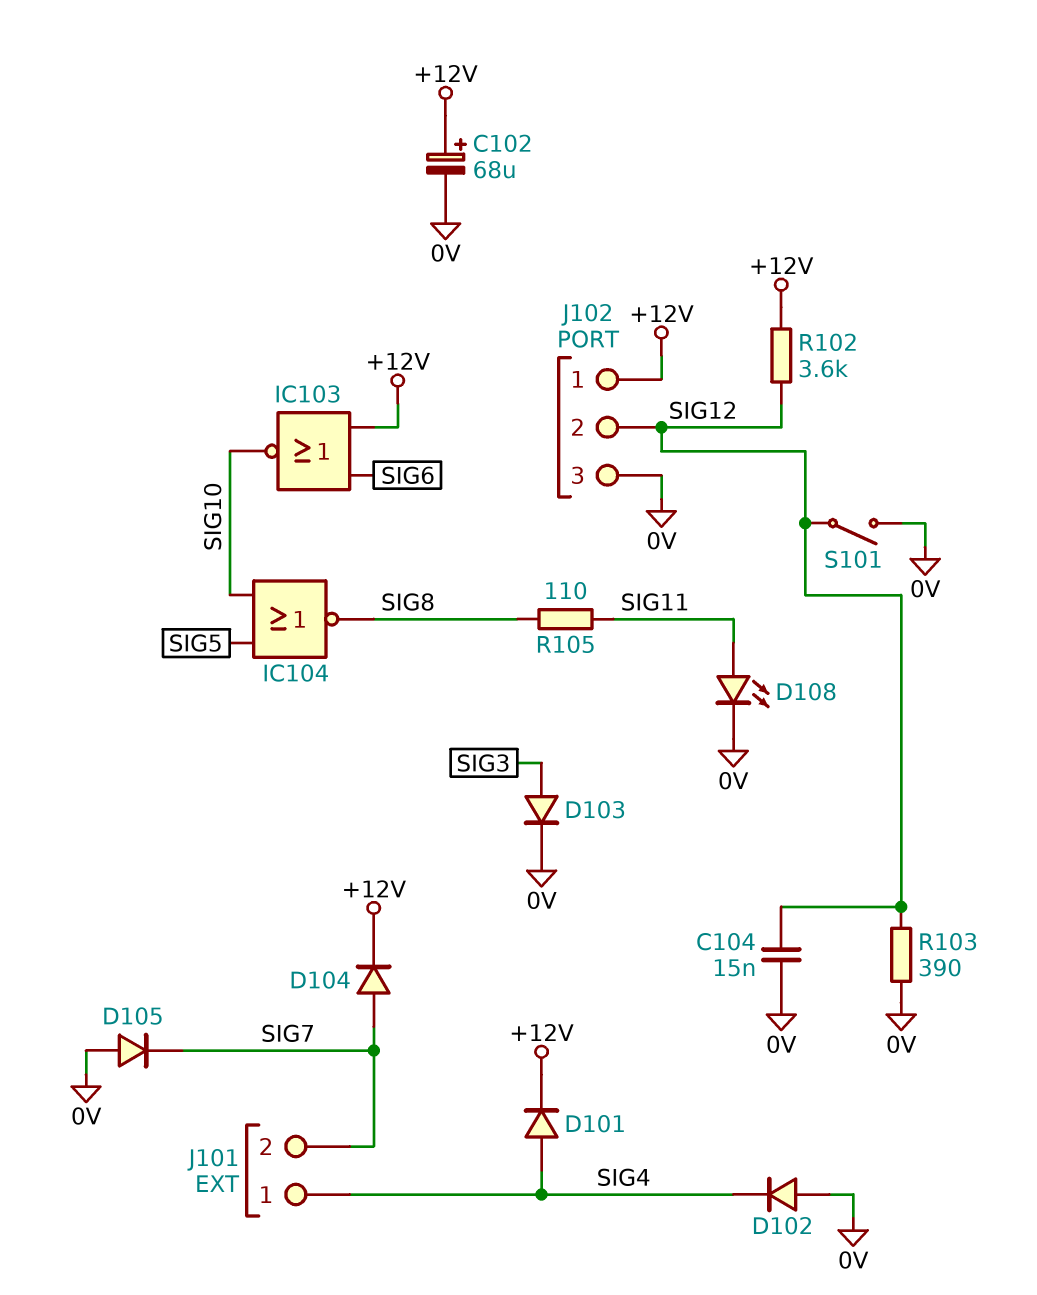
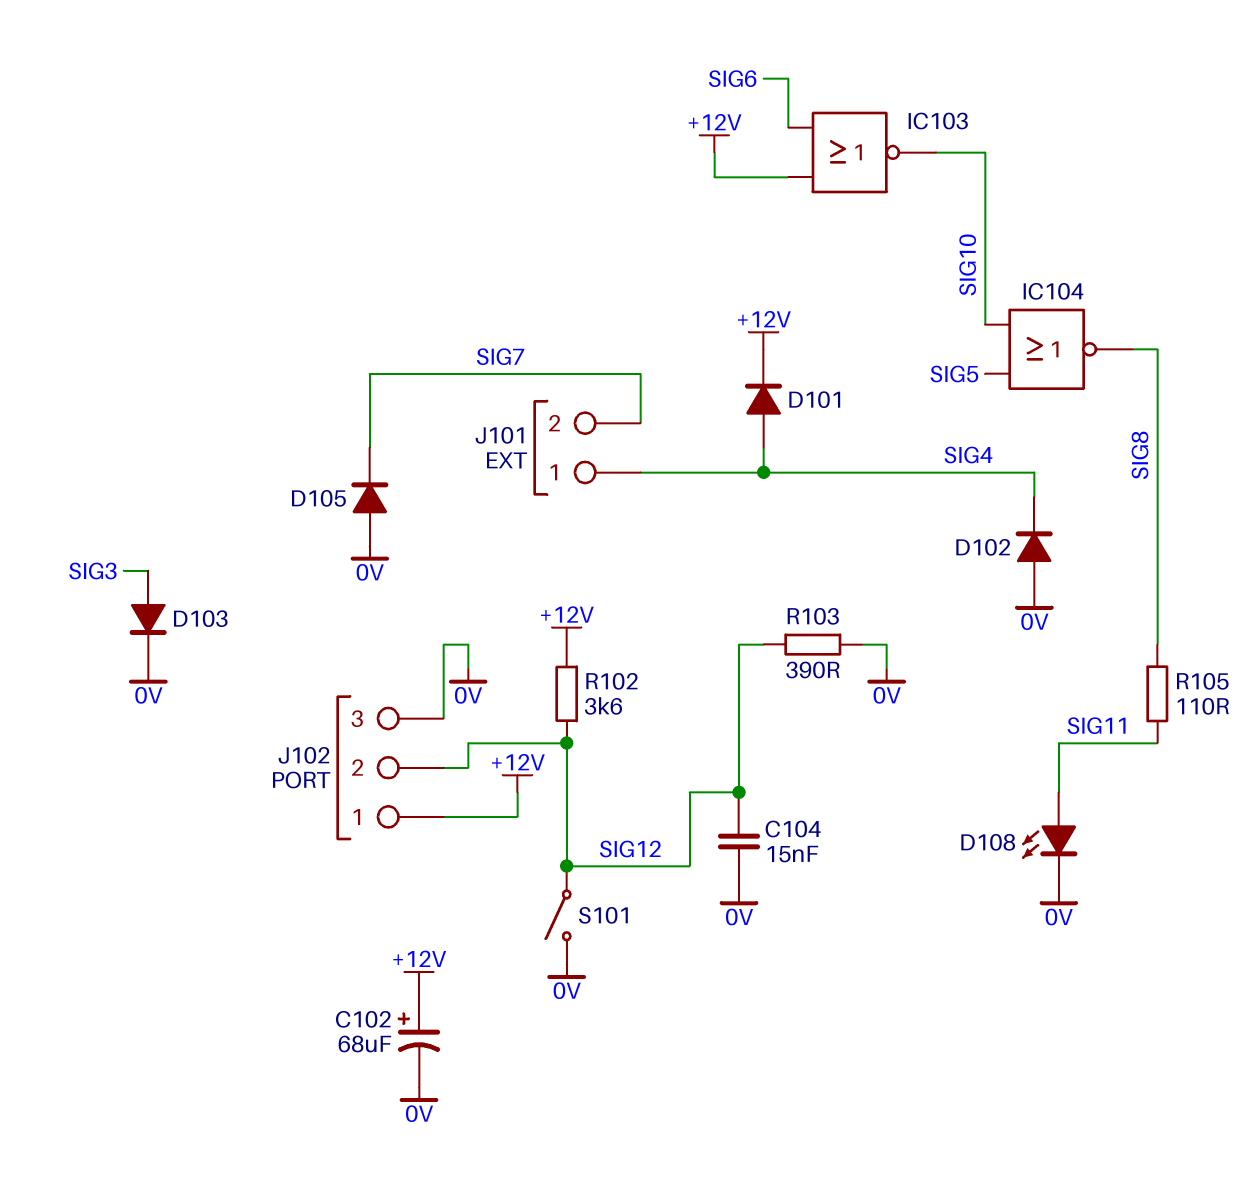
D104: diode (A SIG7, K +12V) -> none

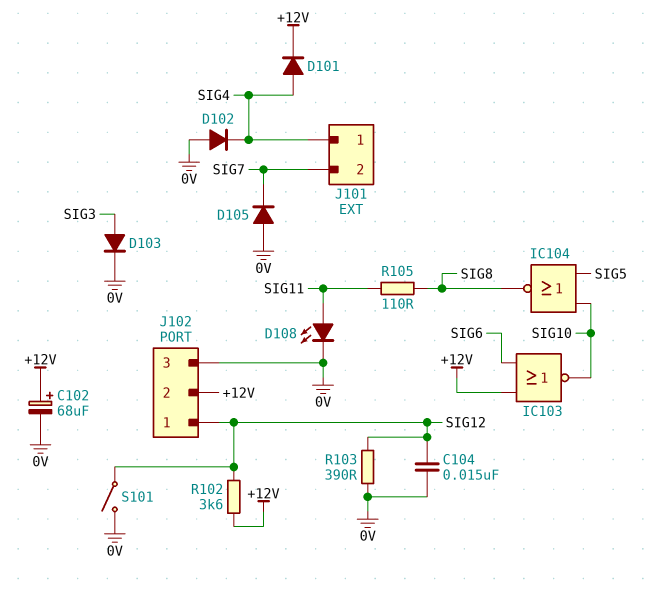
J102 pin 1: +12V -> SIG12
J102 pin 2: SIG12 -> +12V

